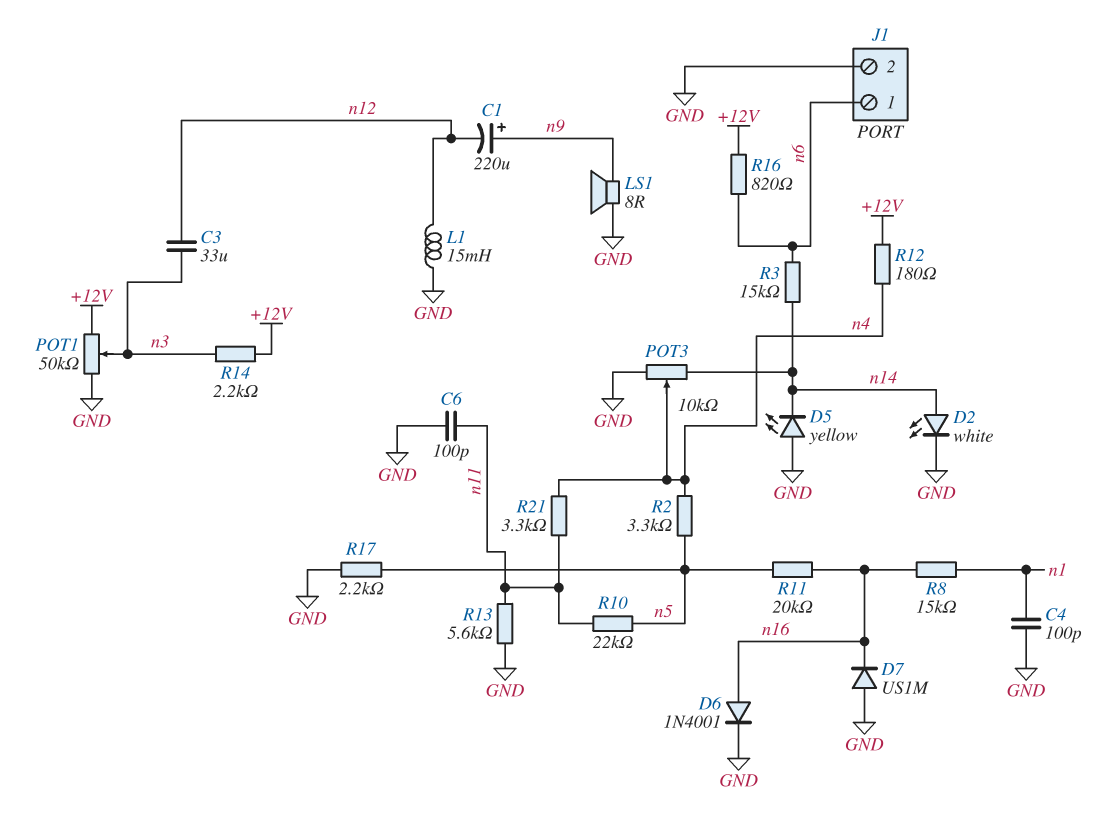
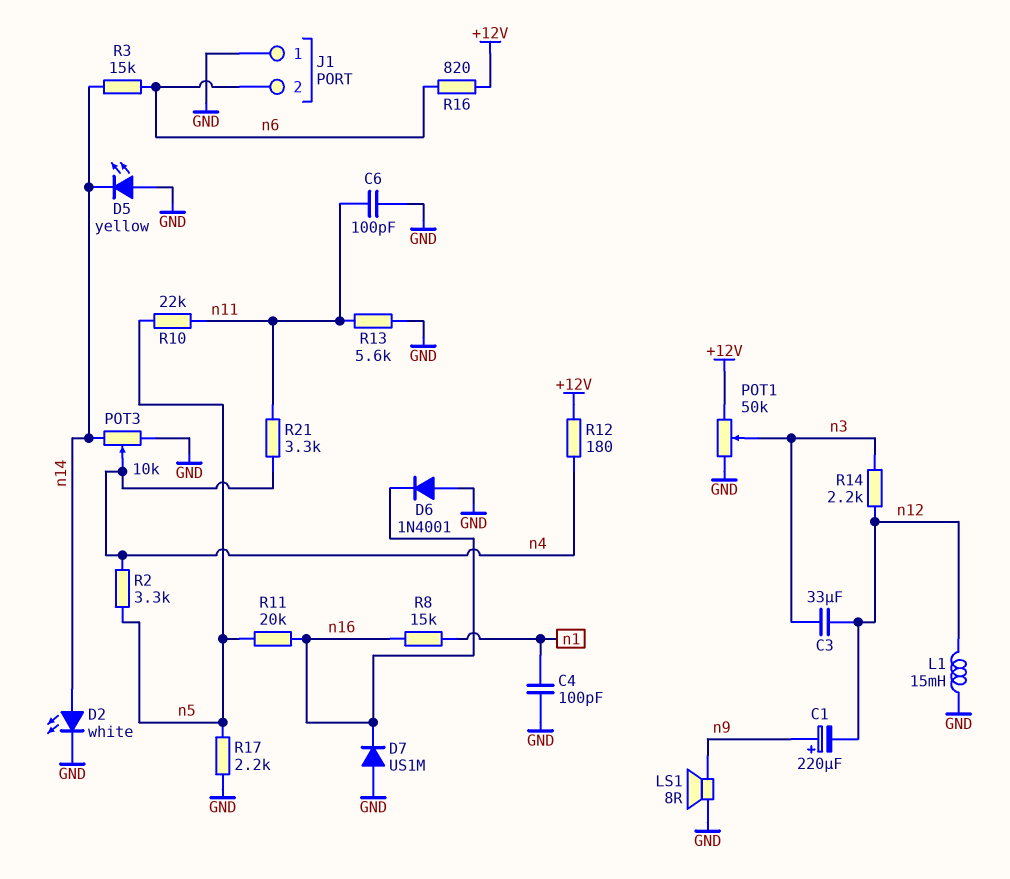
D6: diode 1N4001 (A n16, K GND) -> diode 1N4001 (A GND, K n16)
J1 pin 1: n6 -> GND
J1 pin 2: GND -> n6
R14: 2.2k (+12V, n3) -> 2.2k (n3, n12)

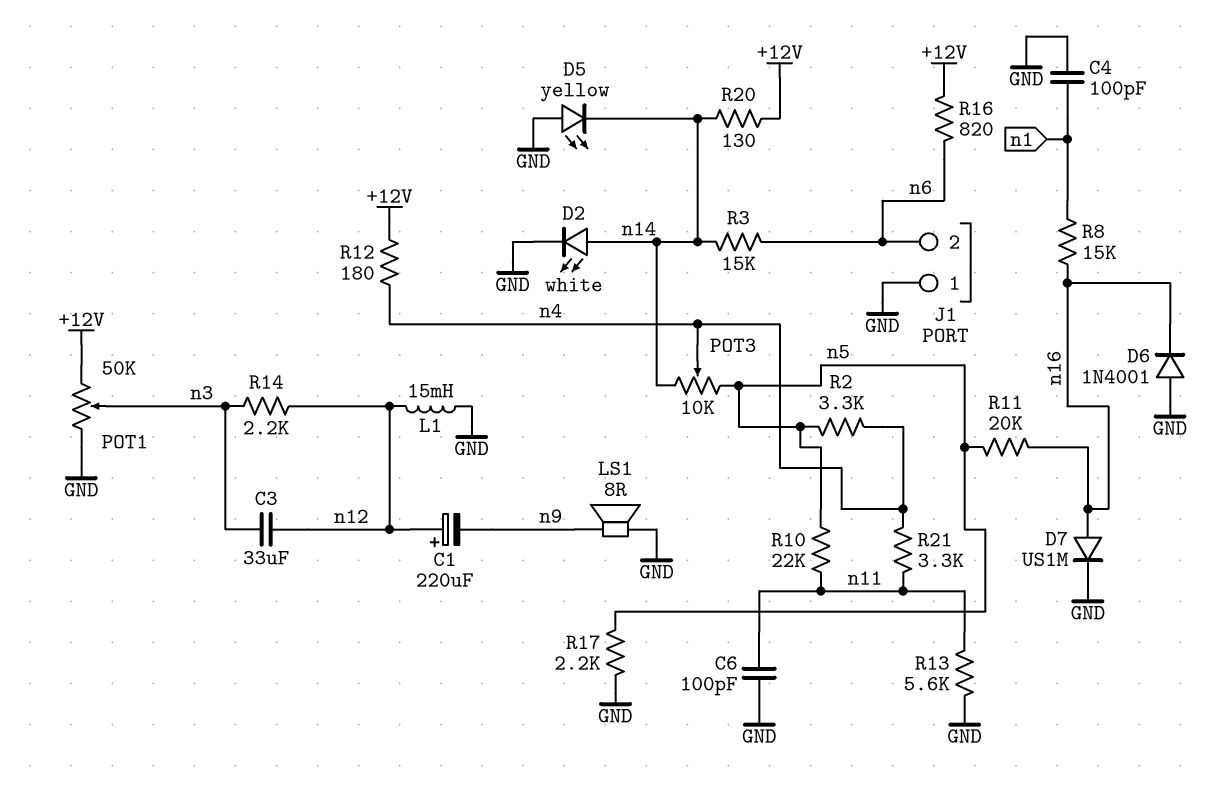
C1: 220uF (plus n9, minus n12) -> 220uF (plus n12, minus n9)
D7: diode US1M (A GND, K n16) -> diode US1M (A n16, K GND)
POT3: 10k (GND, n14, wiper n4) -> 10k (n5, n14, wiper n4)
R20: none -> 130 (+12V, n14)

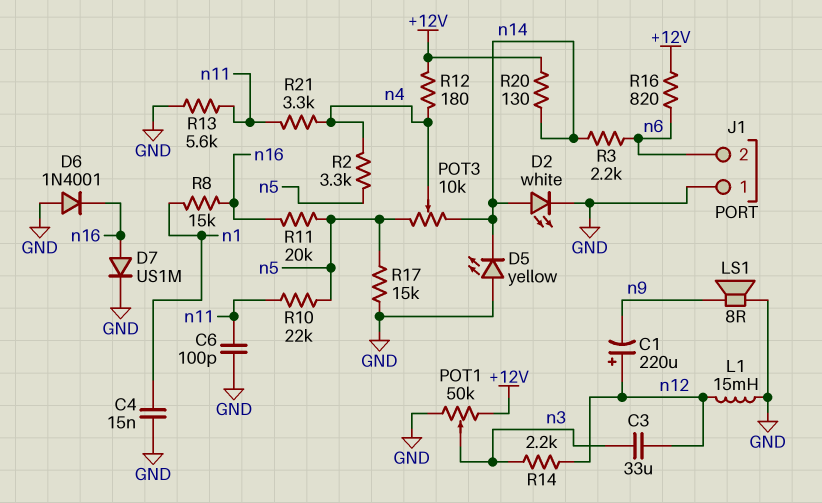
C4: 100pF (GND, n1) -> 15nF (GND, n1)
R3: 15k (n6, n14) -> 2.2k (n6, n14)
R17: 2.2k (GND, n5) -> 15k (GND, n5)

